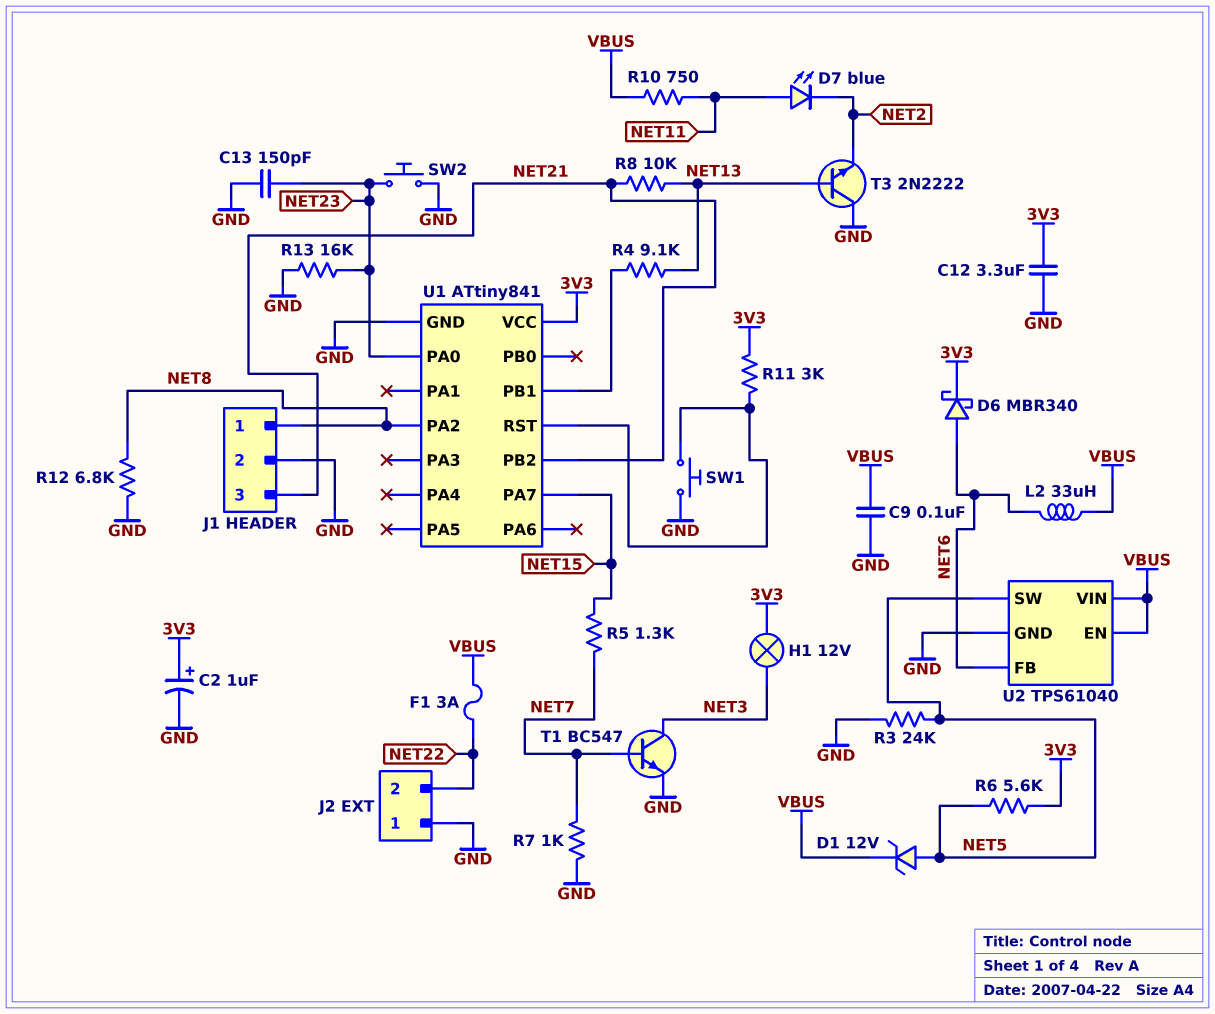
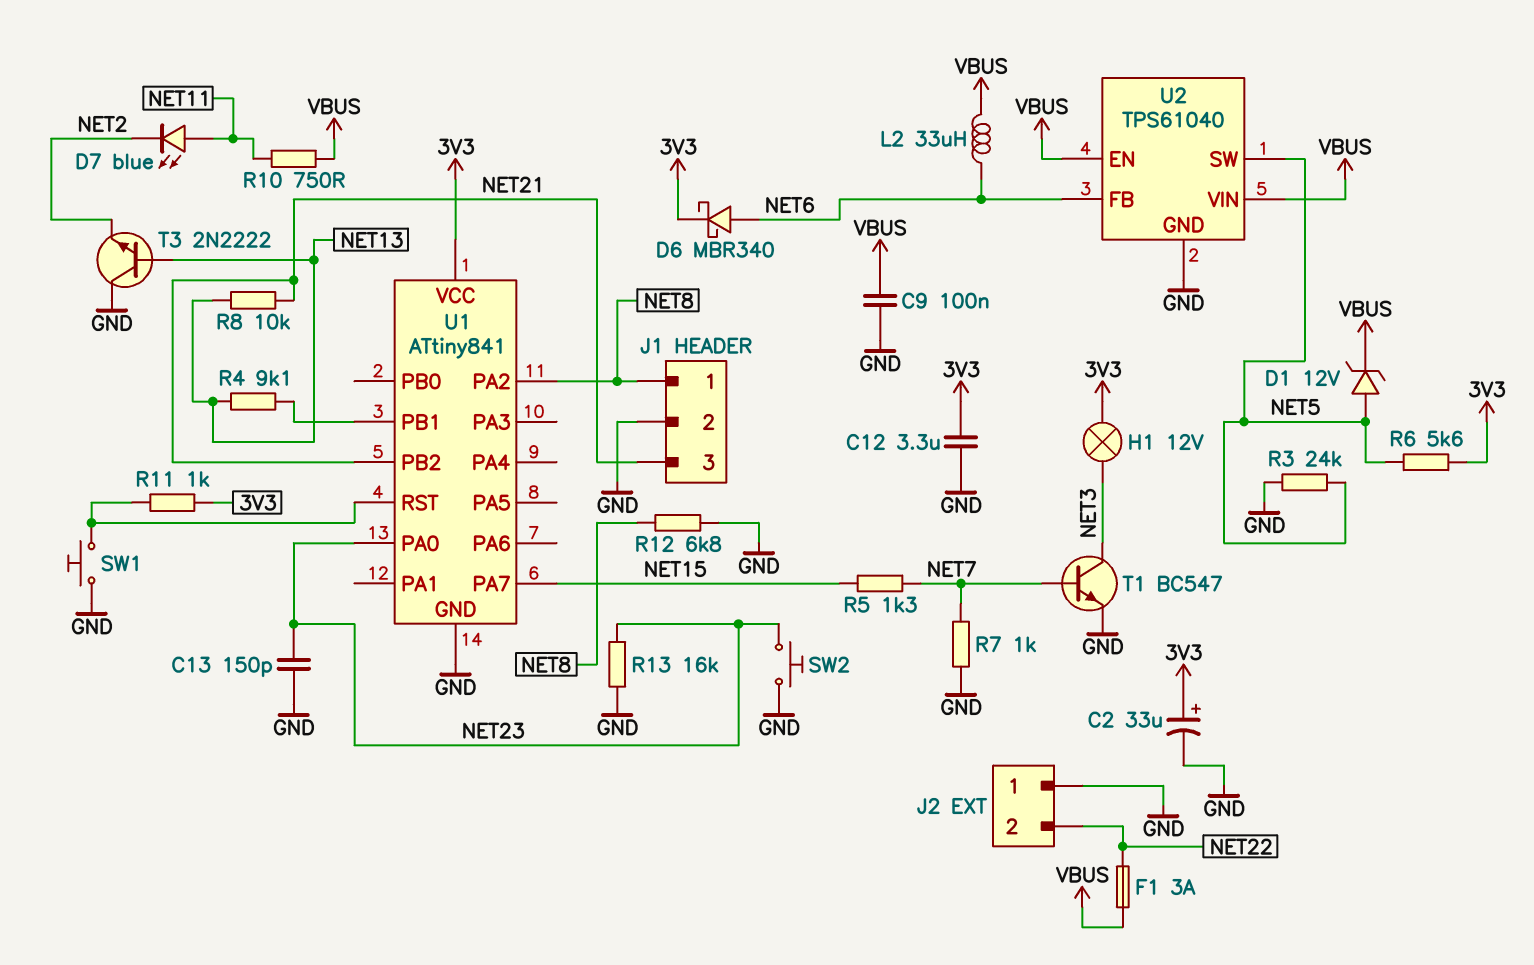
C2: 1uF (plus 3V3, minus GND) -> 33uF (plus 3V3, minus GND)
R11: 3k (3V3, U1/RST) -> 1k (3V3, U1/RST)

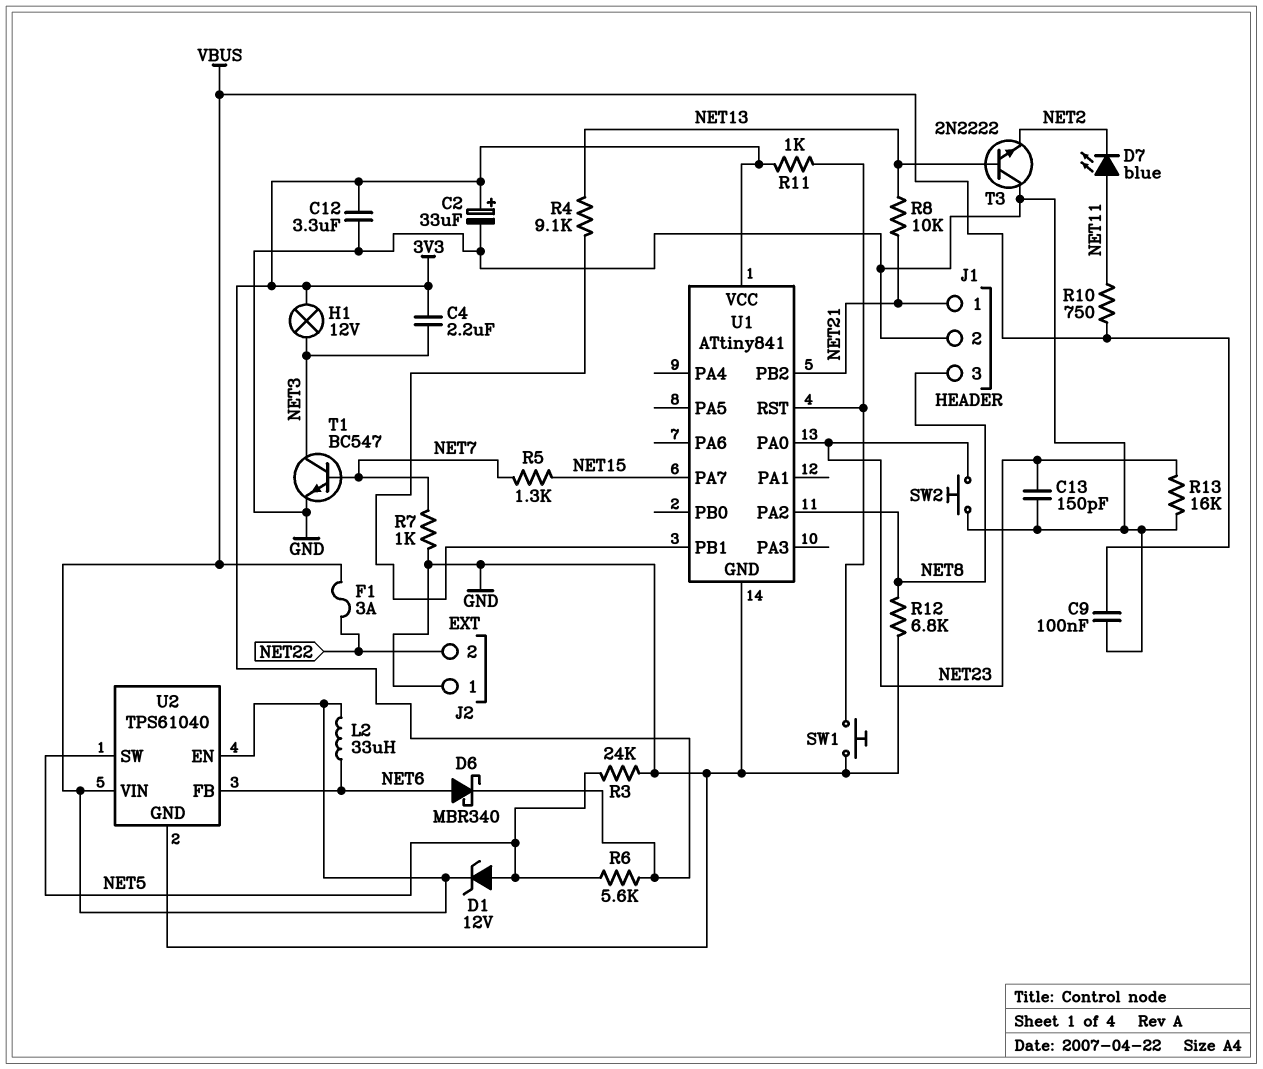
C4: none -> 2.2uF (3V3, NET3)
J1 pin 1: NET8 -> NET21
J1 pin 3: NET21 -> NET8

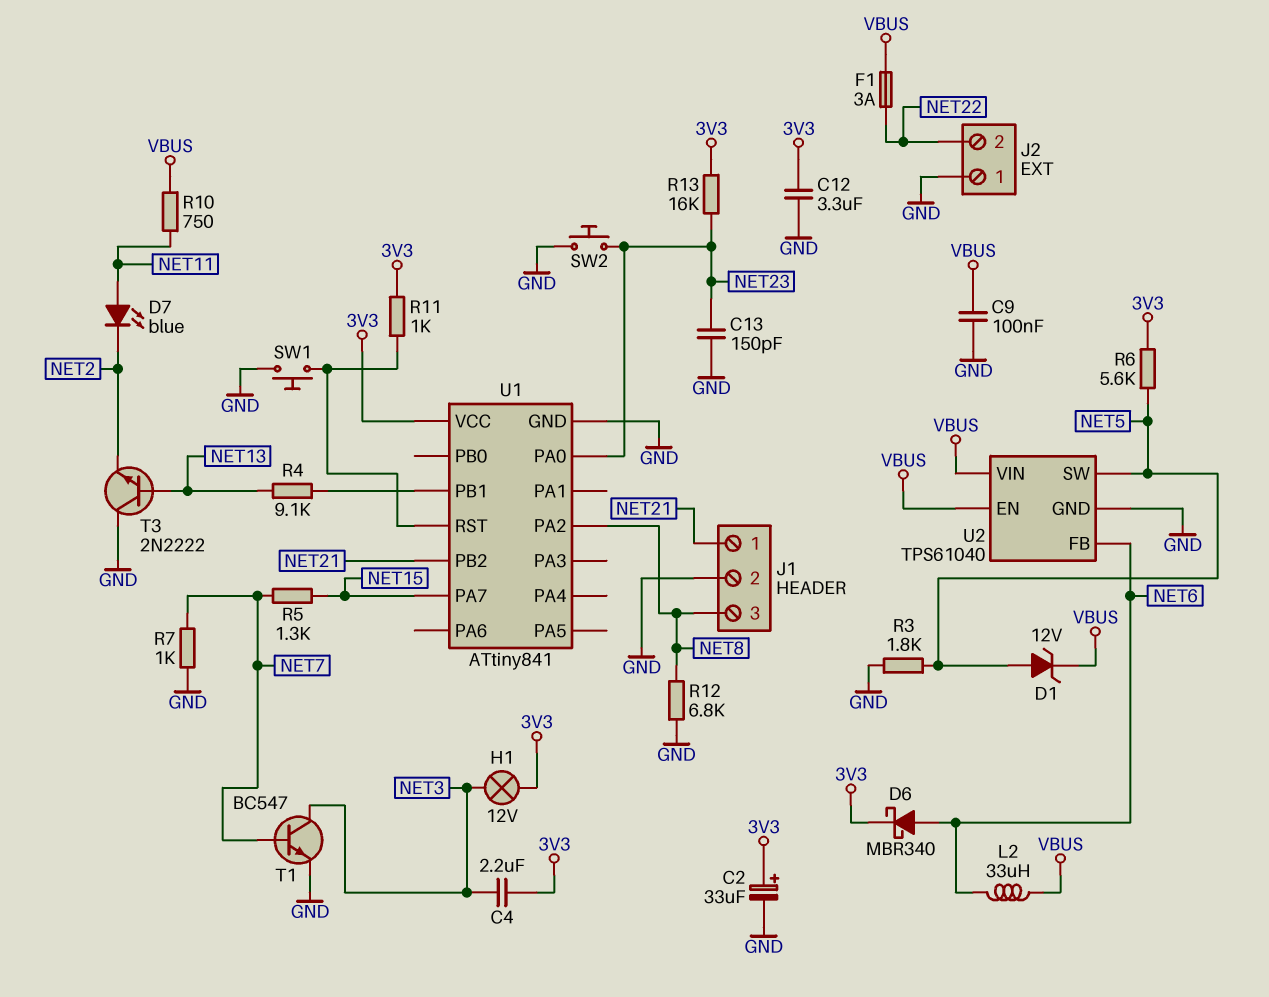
R3: 24k (GND, NET5) -> 1.8k (GND, NET5)
R8: 10k (NET13, NET21) -> none
R13: 16k (GND, NET23) -> 16k (3V3, NET23)

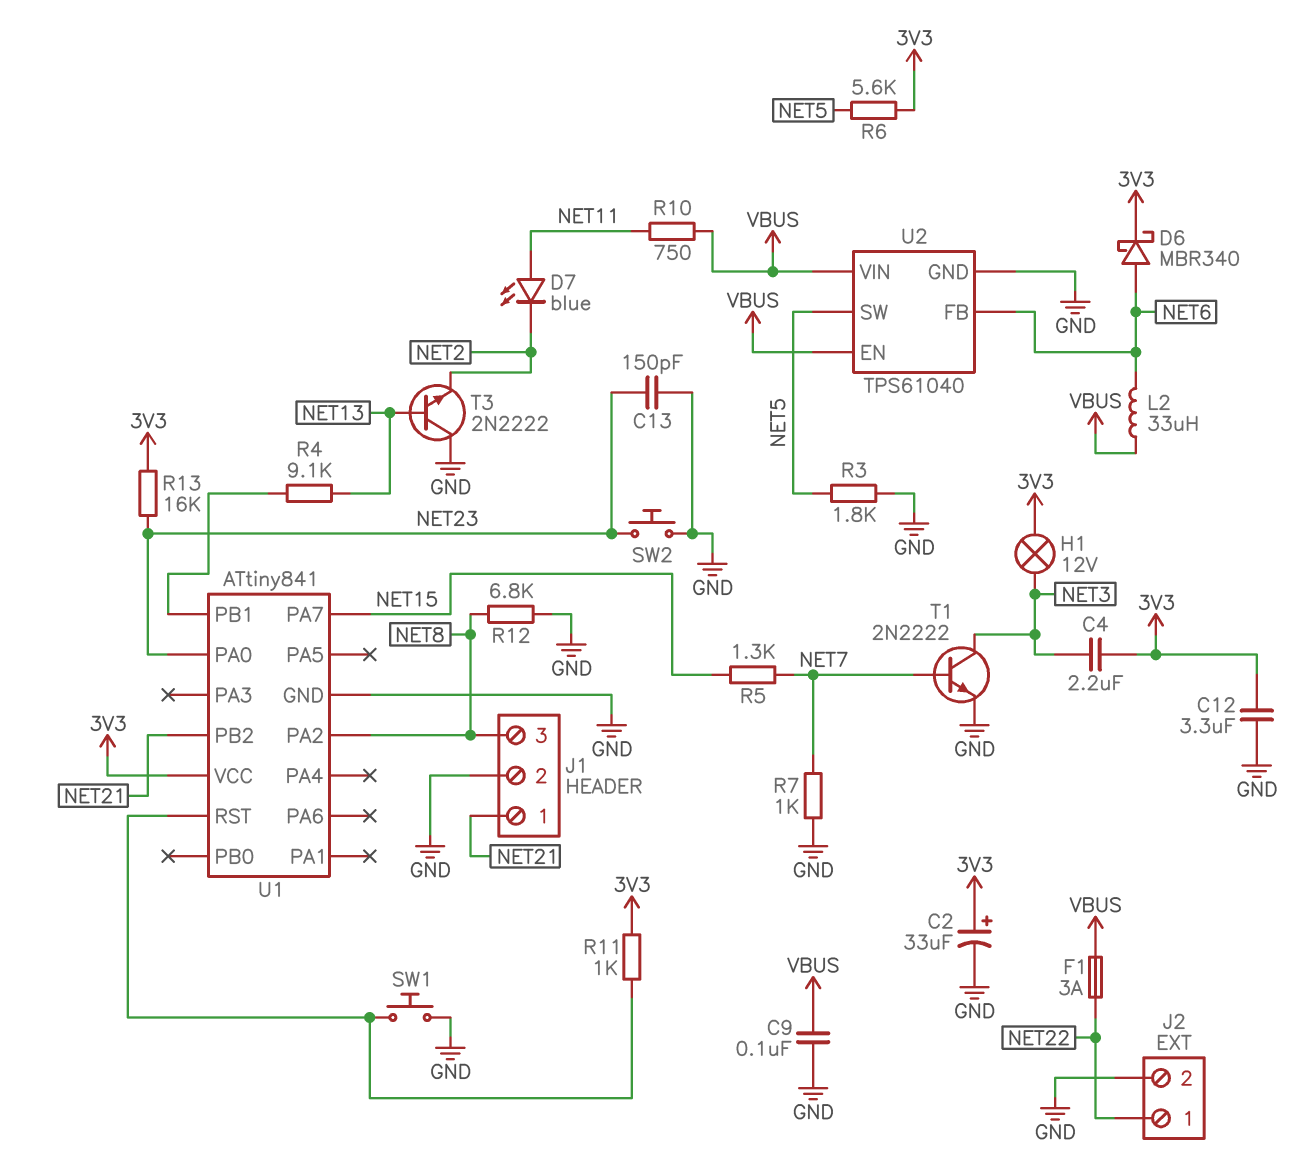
D1: zener 12V (A NET5, K VBUS) -> none
J2 pin 1: GND -> NET22
J2 pin 2: NET22 -> GND
T1: NPN BC547 (B NET7, C NET3, E GND) -> NPN 2N2222 (B NET7, C NET3, E GND)

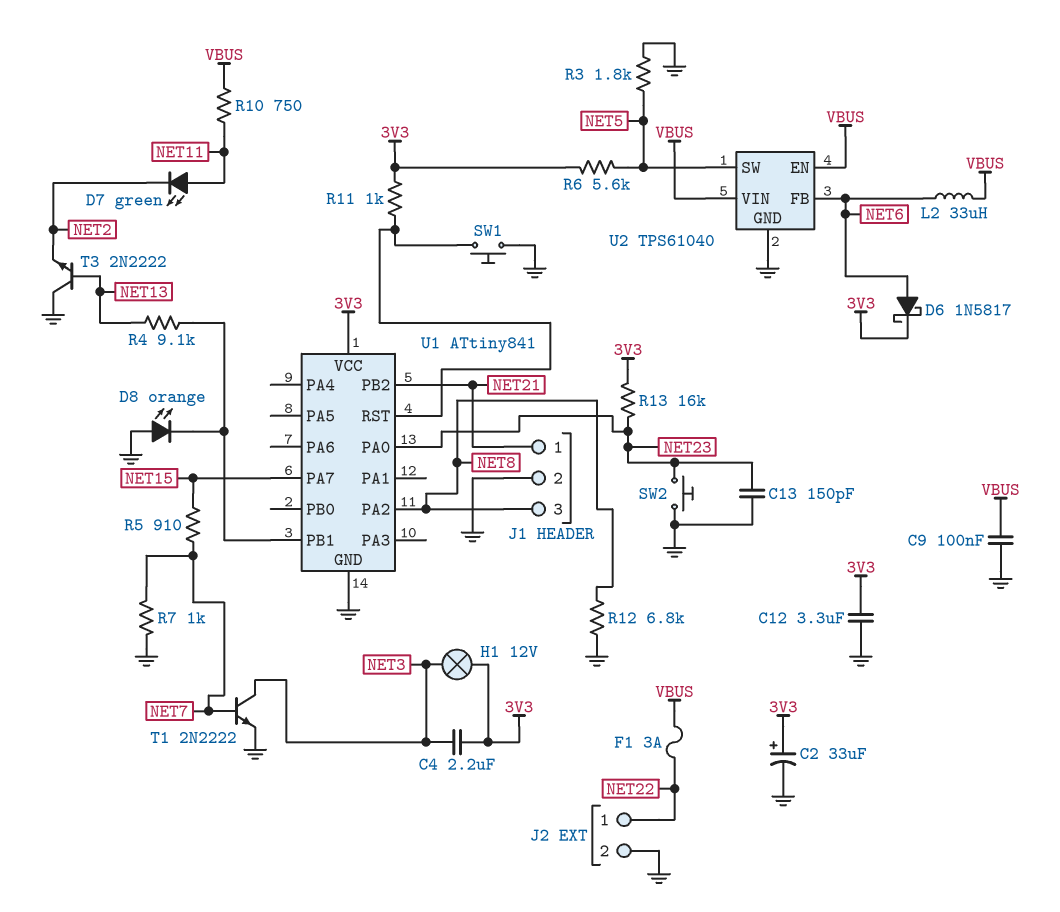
D6: schottky MBR340 (A NET6, K 3V3) -> schottky 1N5817 (A NET6, K 3V3)
D7: LED blue (A NET11, K NET2) -> LED green (A NET11, K NET2)
D8: none -> LED orange (A GND, K U1/PB1)
R5: 1.3k (NET7, NET15) -> 910 (NET7, NET15)

